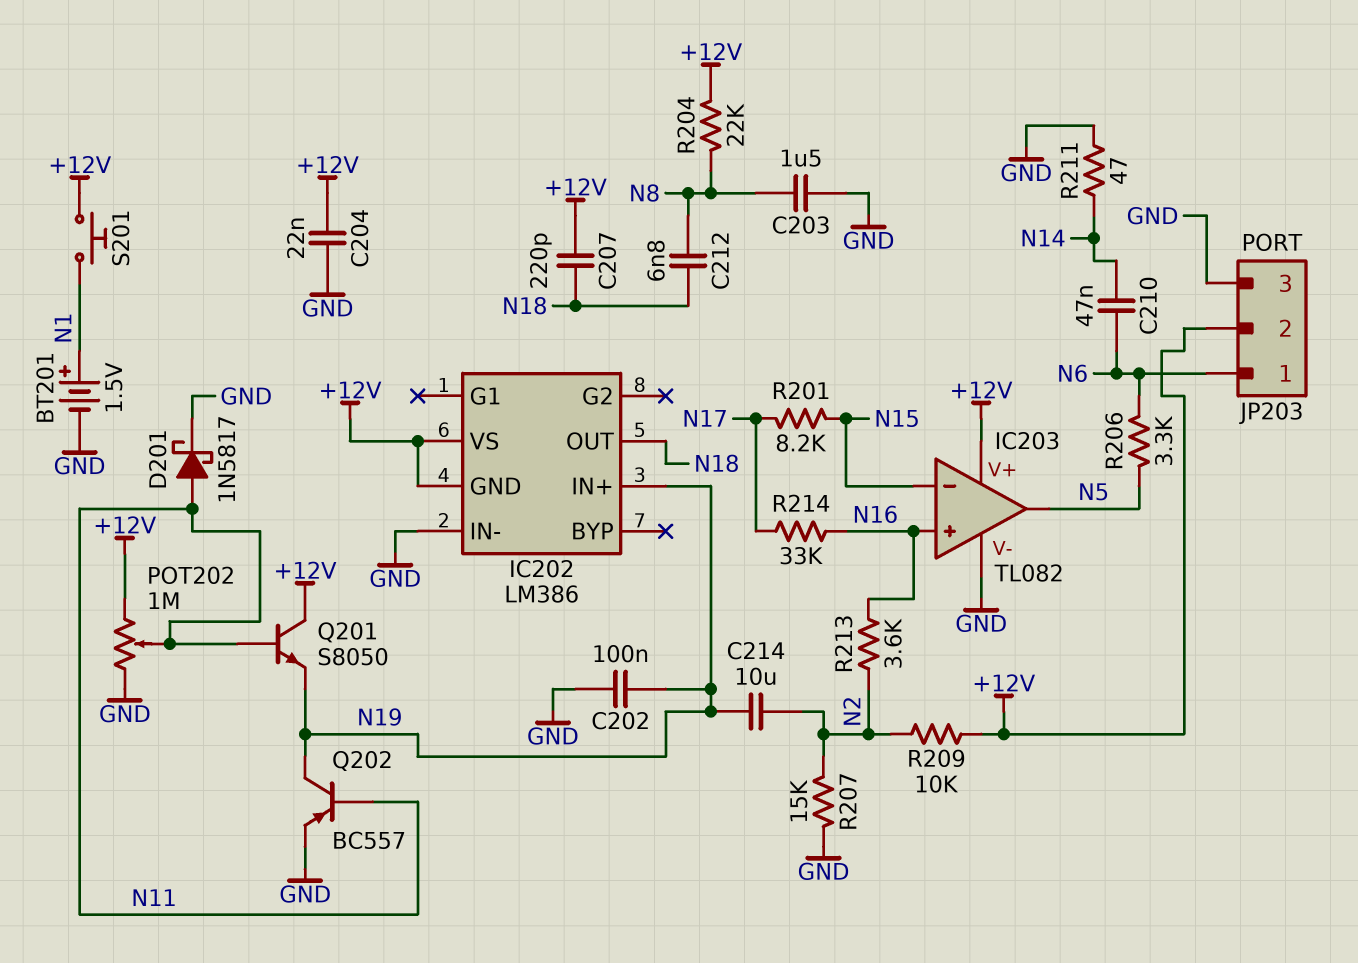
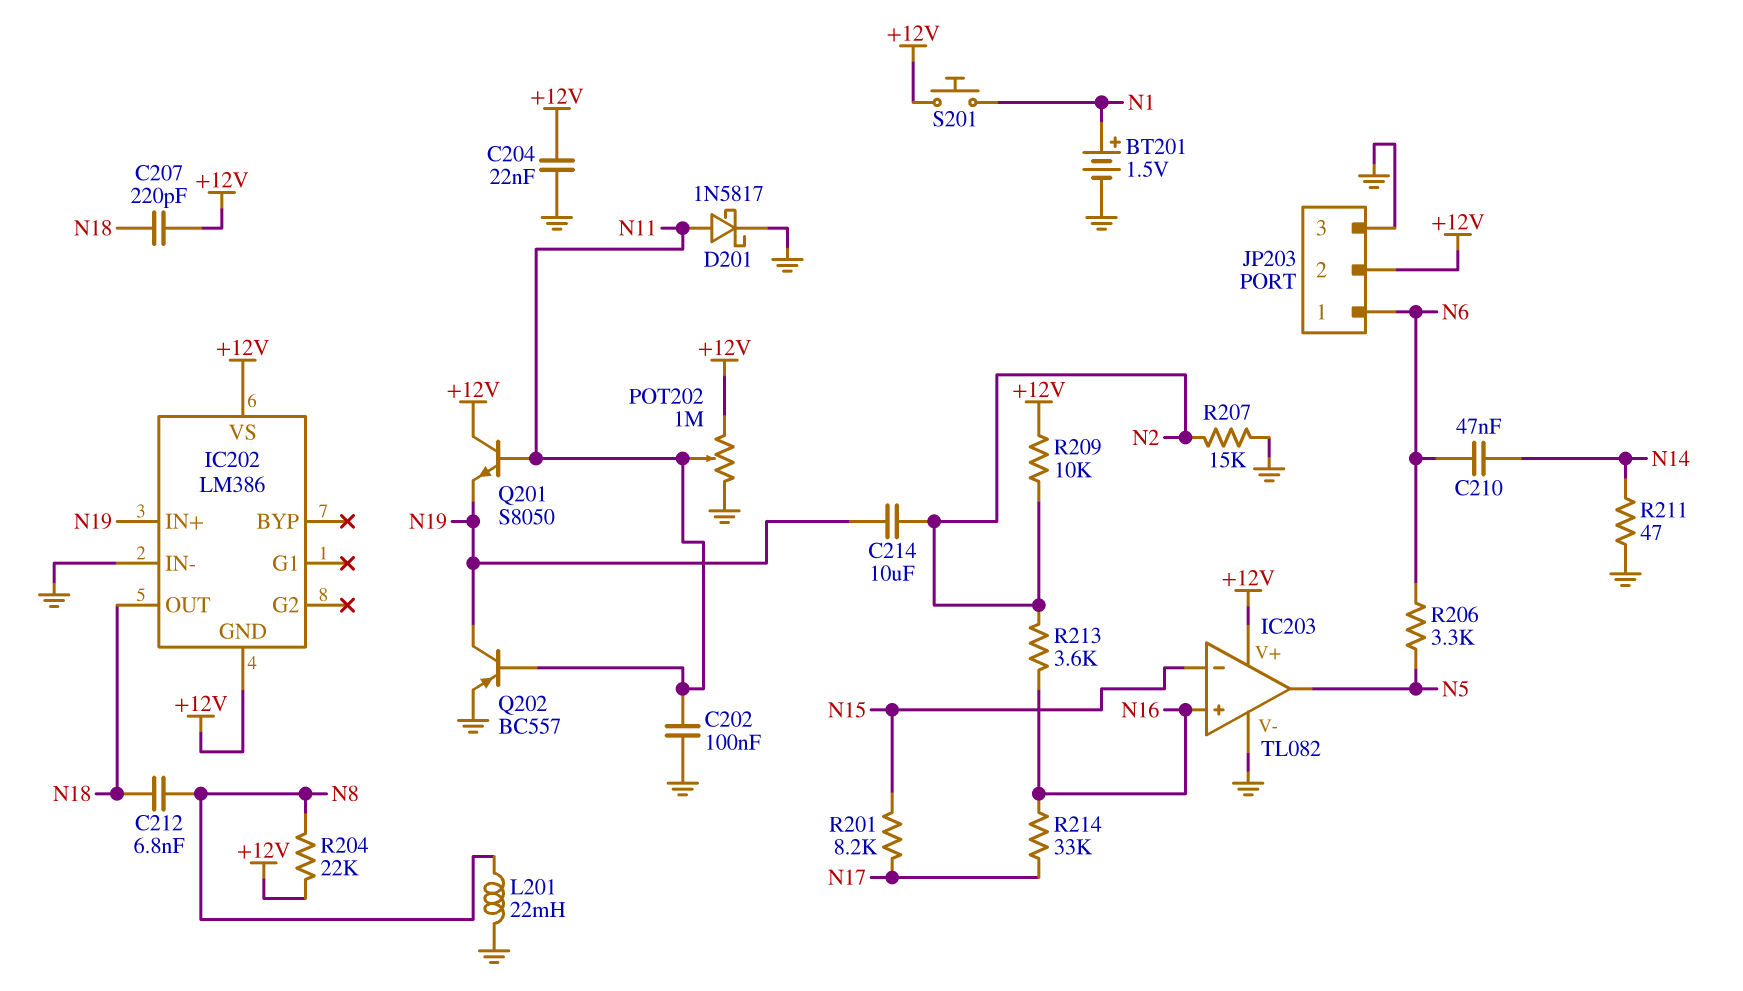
C202: 100nF (GND, N19) -> 100nF (GND, N11)
C203: 1.5uF (GND, N8) -> none
L201: none -> 22mH (GND, N8)

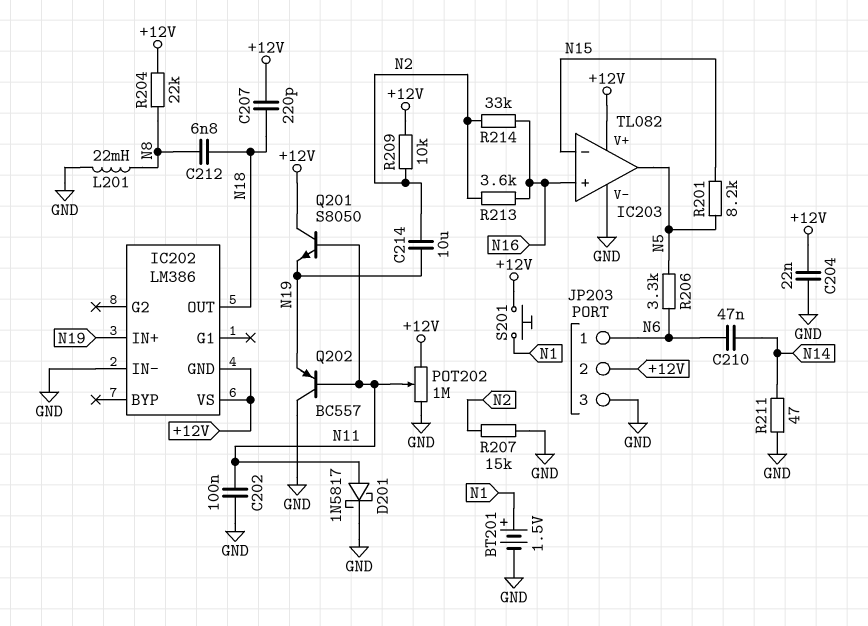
Q202: PNP BC557 (B N11, C N19, E GND) -> PNP BC557 (B N11, C GND, E N19)
R201: 8.2k (N15, N17) -> 8.2k (N5, N15)
R214: 33k (N16, N17) -> 33k (N2, N16)

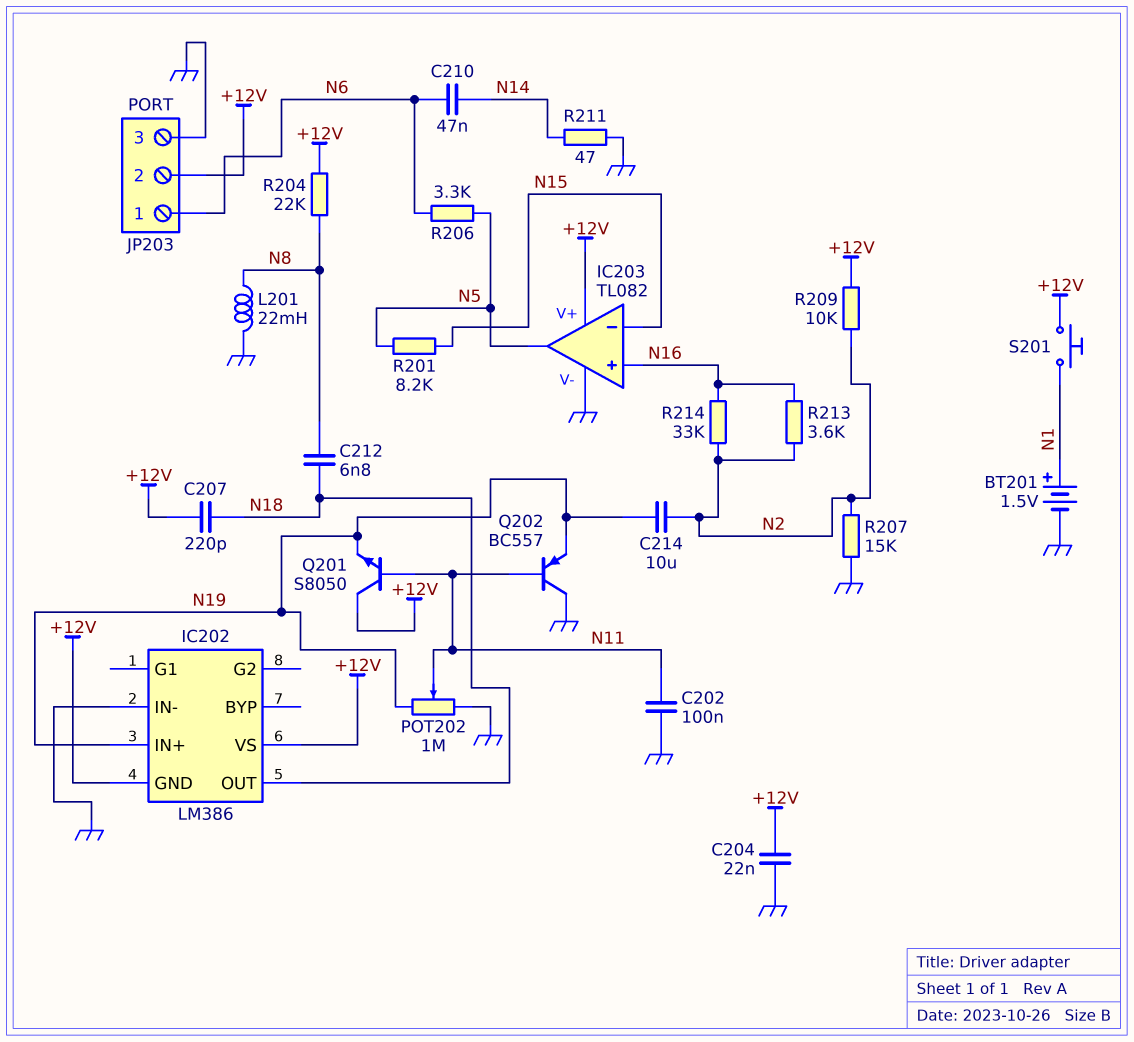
D201: schottky 1N5817 (A N11, K GND) -> none
POT202: 1M (+12V, GND, wiper N11) -> 1M (GND, N19, wiper N11)

